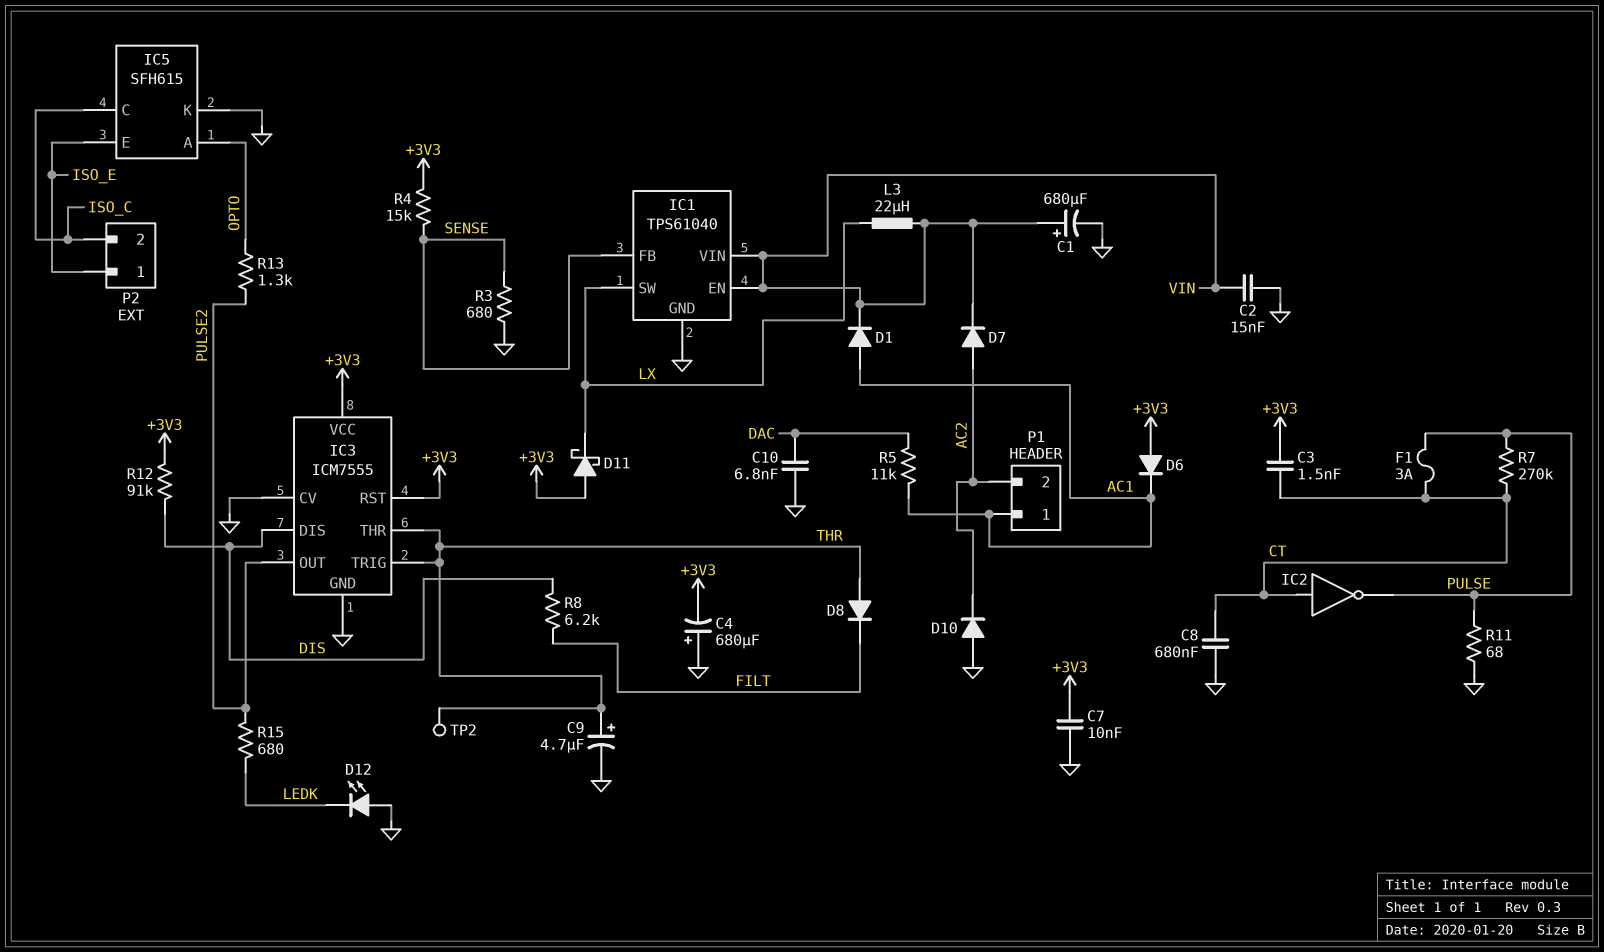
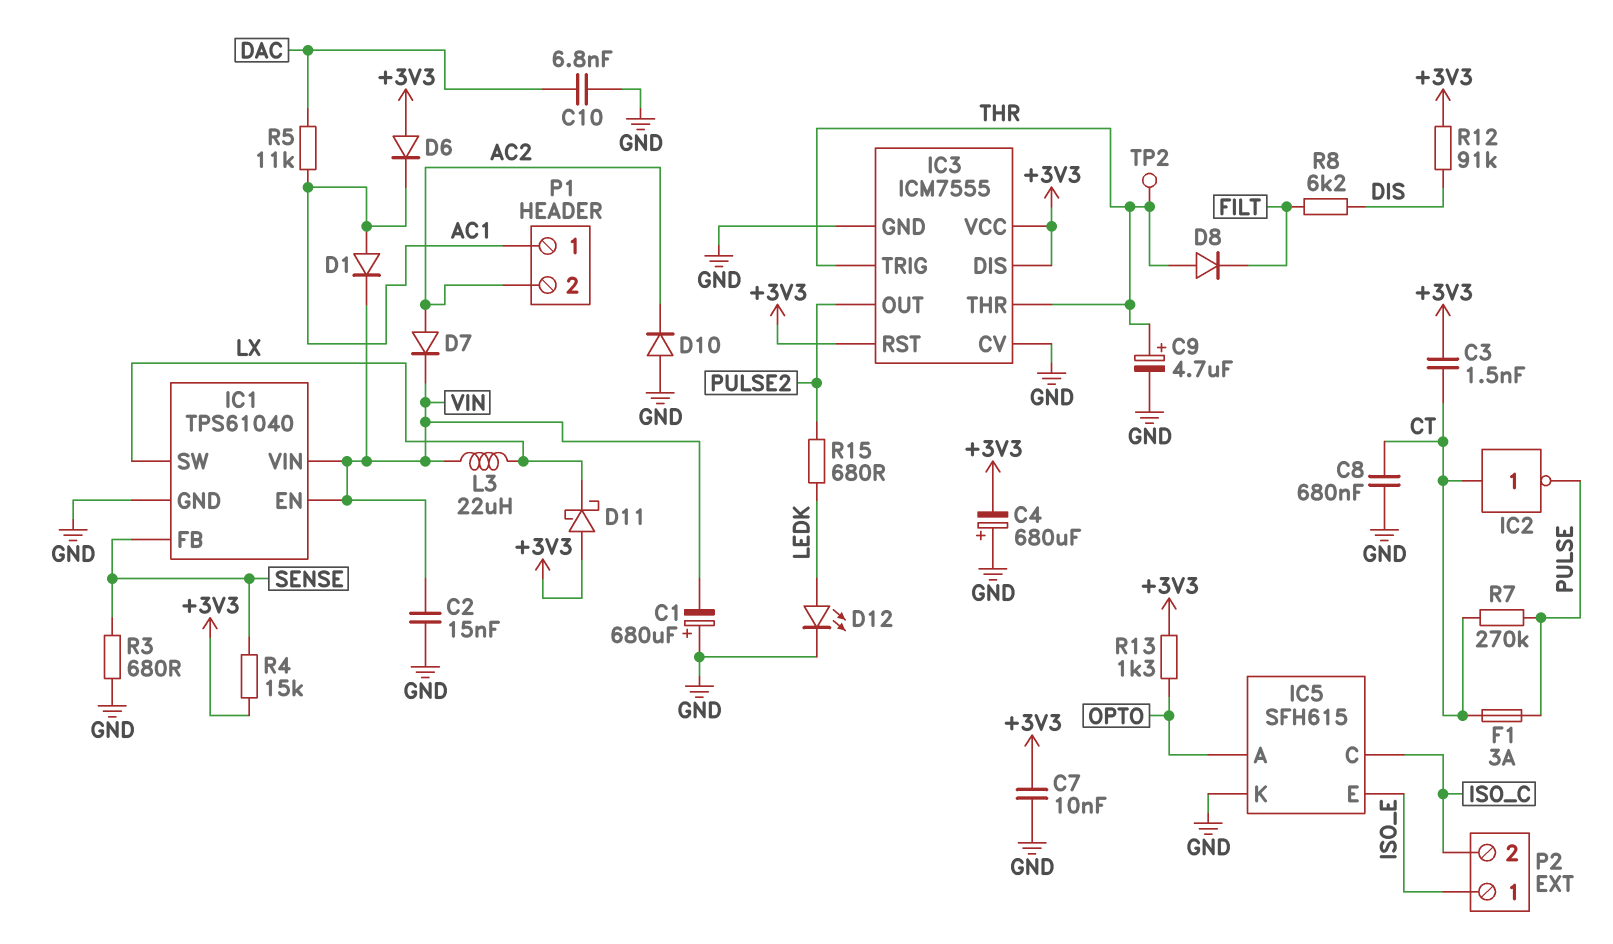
C1: 680uF (plus VIN, minus GND) -> 680uF (plus GND, minus VIN)
D12: LED (A GND, K LEDK) -> LED (A LEDK, K GND)
IC3 pin DIS: DIS -> +3V3
R11: 68 (GND, PULSE) -> none
R13: 1.3k (OPTO, PULSE2) -> 1.3k (+3V3, OPTO)

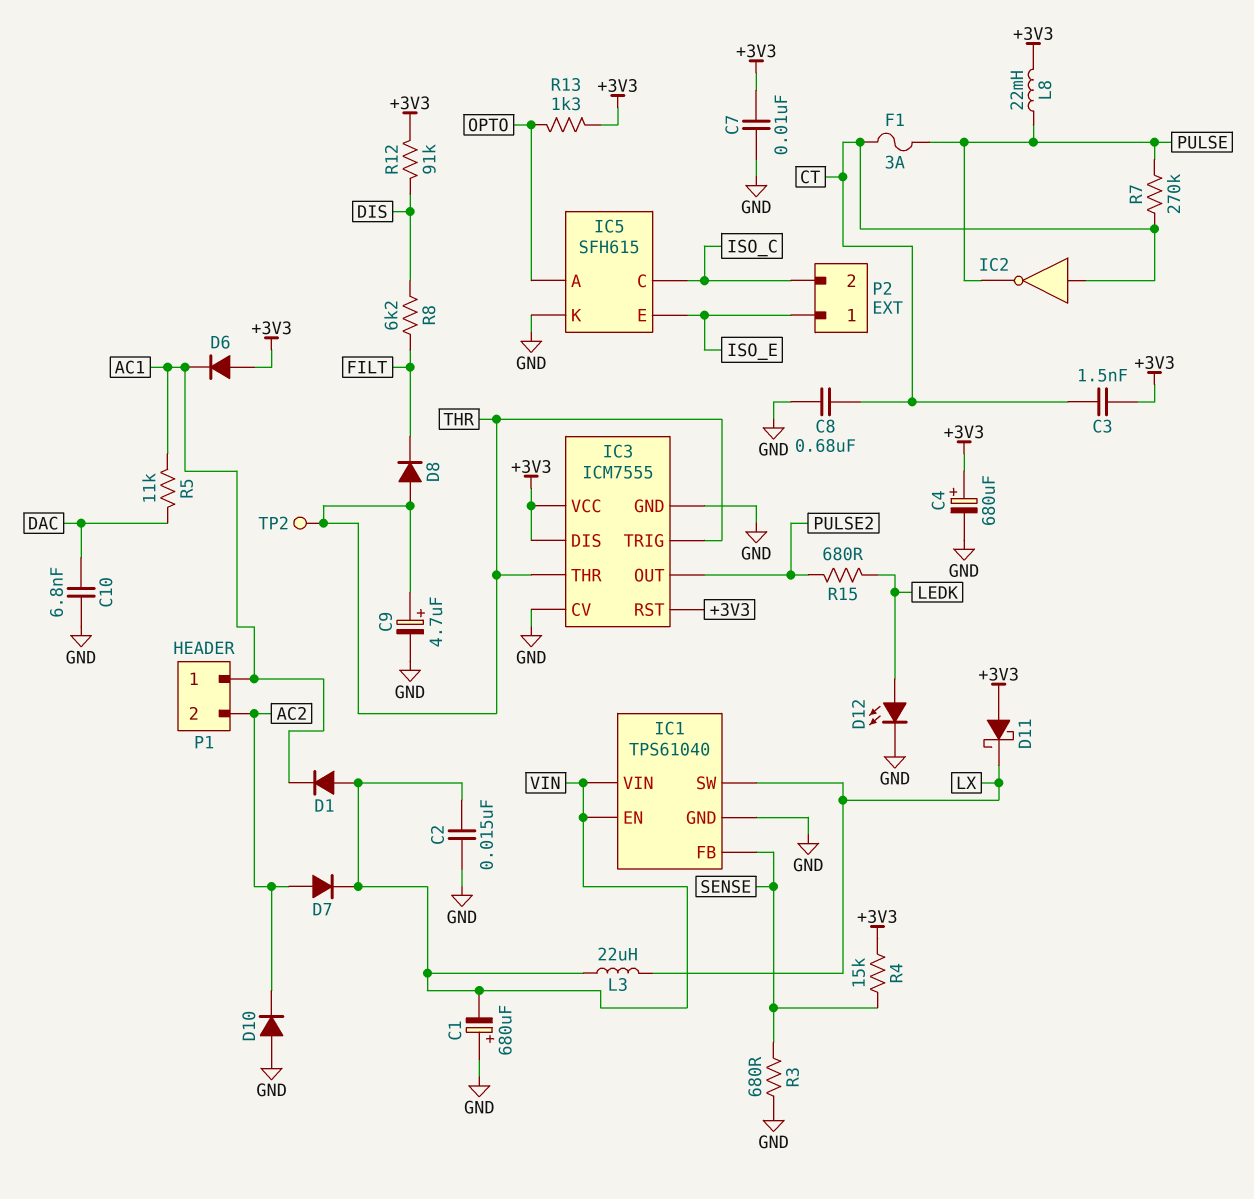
C4: 680uF (plus GND, minus +3V3) -> 680uF (plus +3V3, minus GND)
D1: diode (A AC1, K VIN) -> diode (A VIN, K AC1)
L8: none -> 22mH (+3V3, PULSE)

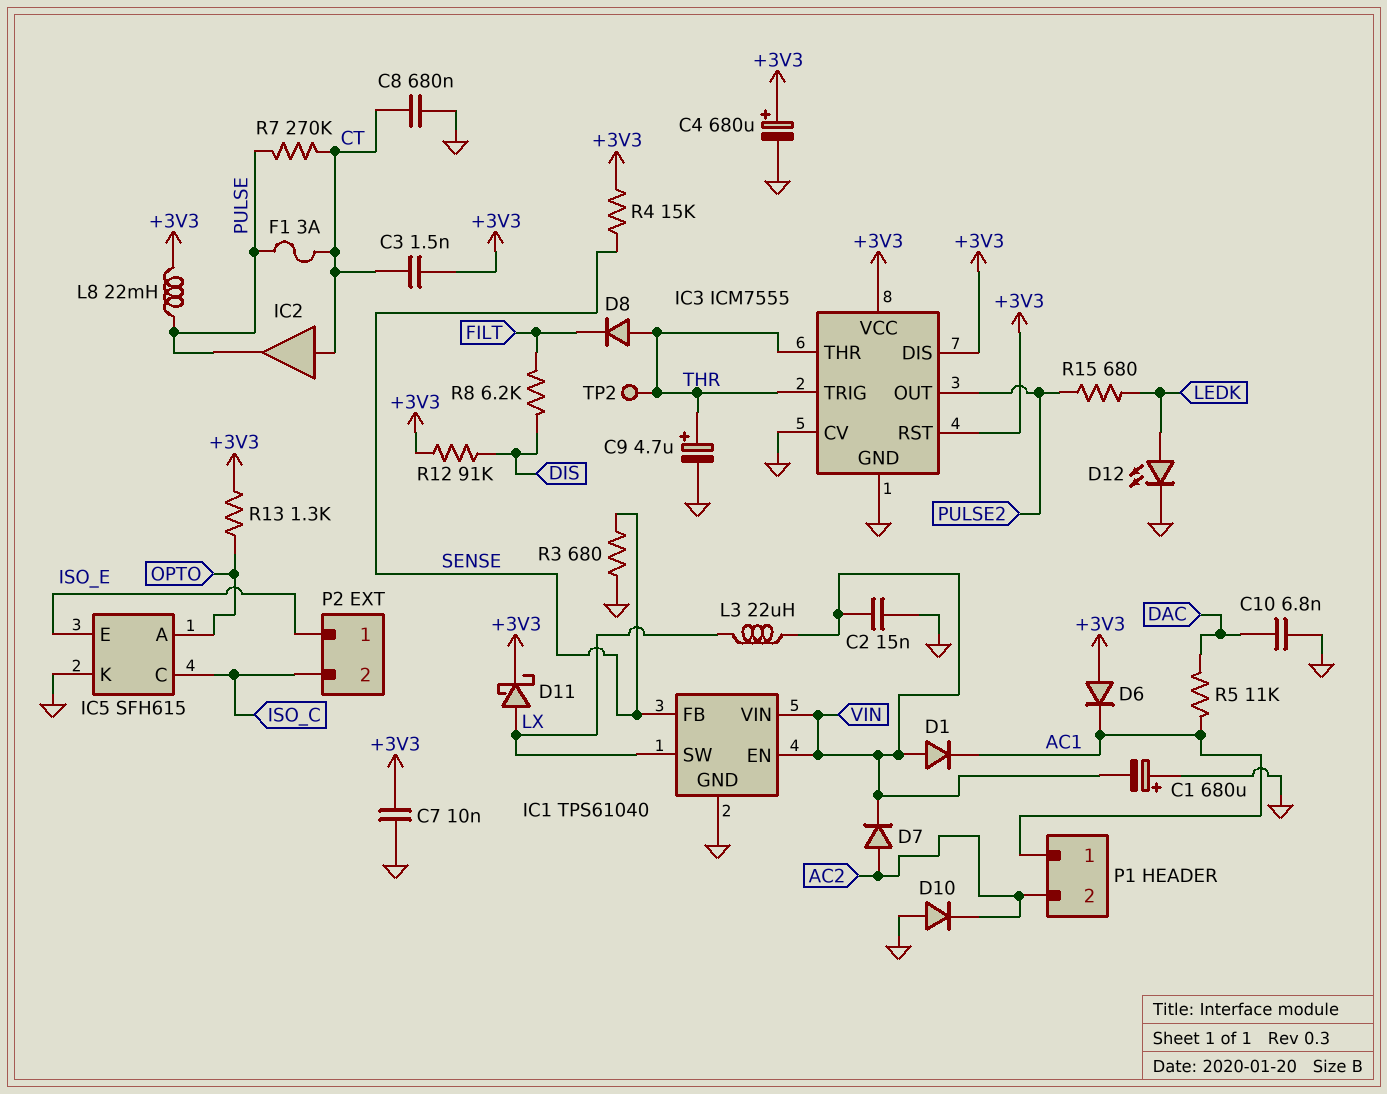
D11: schottky (A +3V3, K LX) -> schottky (A LX, K +3V3)
IC2: NOT (in CT, out PULSE) -> buffer (in CT, out PULSE)

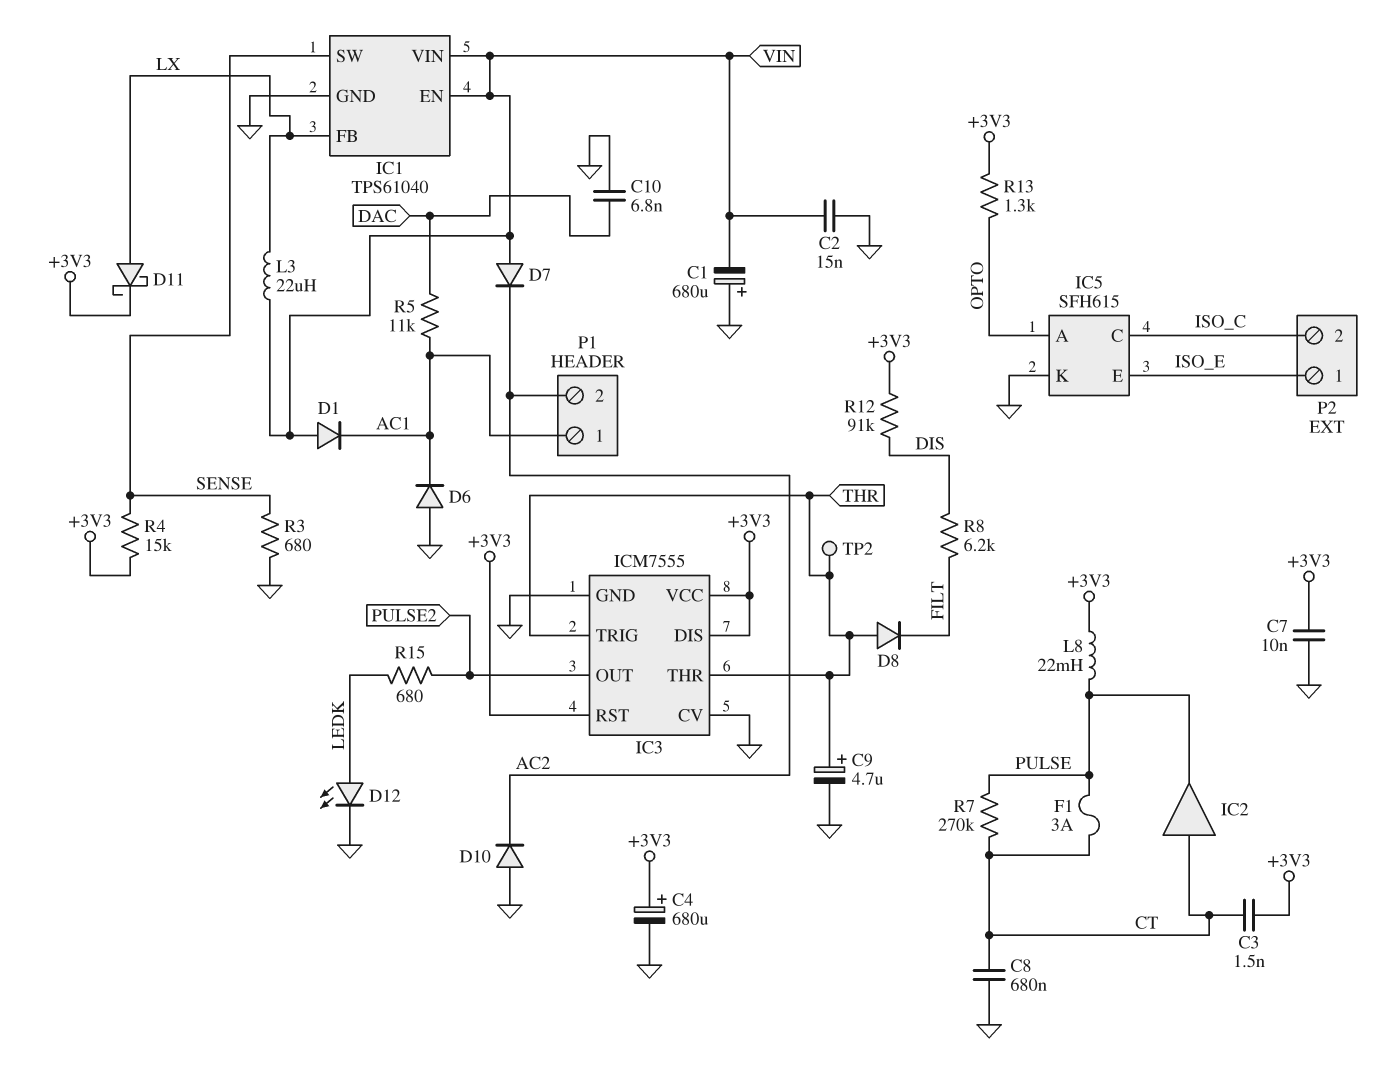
D6: diode (A +3V3, K AC1) -> diode (A GND, K AC1)
D7: diode (A AC2, K VIN) -> diode (A VIN, K AC2)
IC1 pin FB: SENSE -> LX
IC1 pin SW: LX -> SENSE

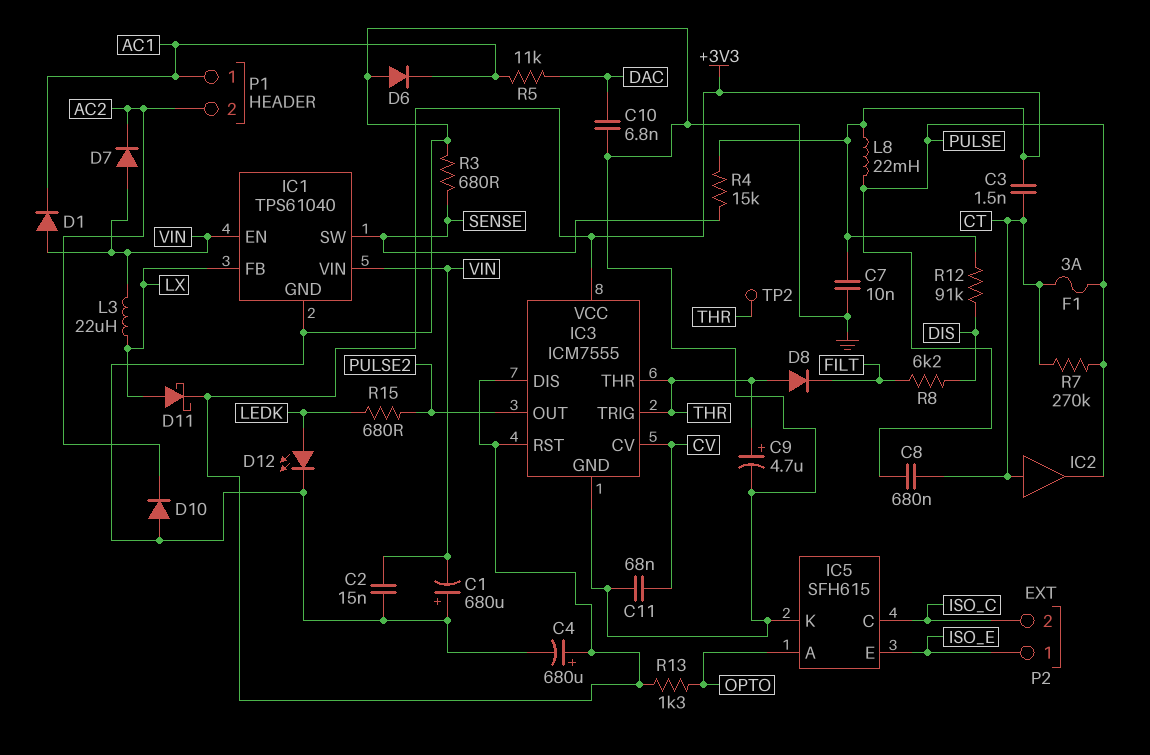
C8: 680nF (CT, GND) -> 680nF (CT, PULSE)
C11: none -> 68nF (CV, GND)
IC3 pin CV: GND -> CV

